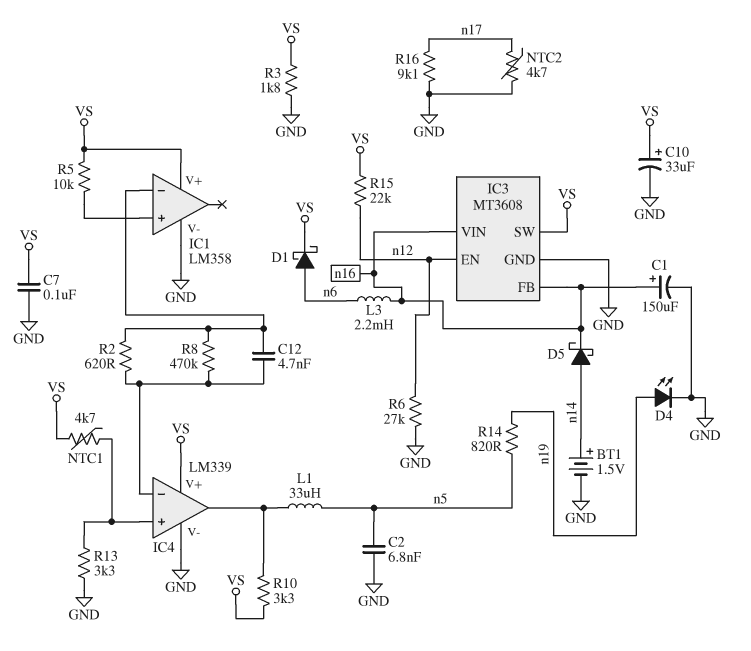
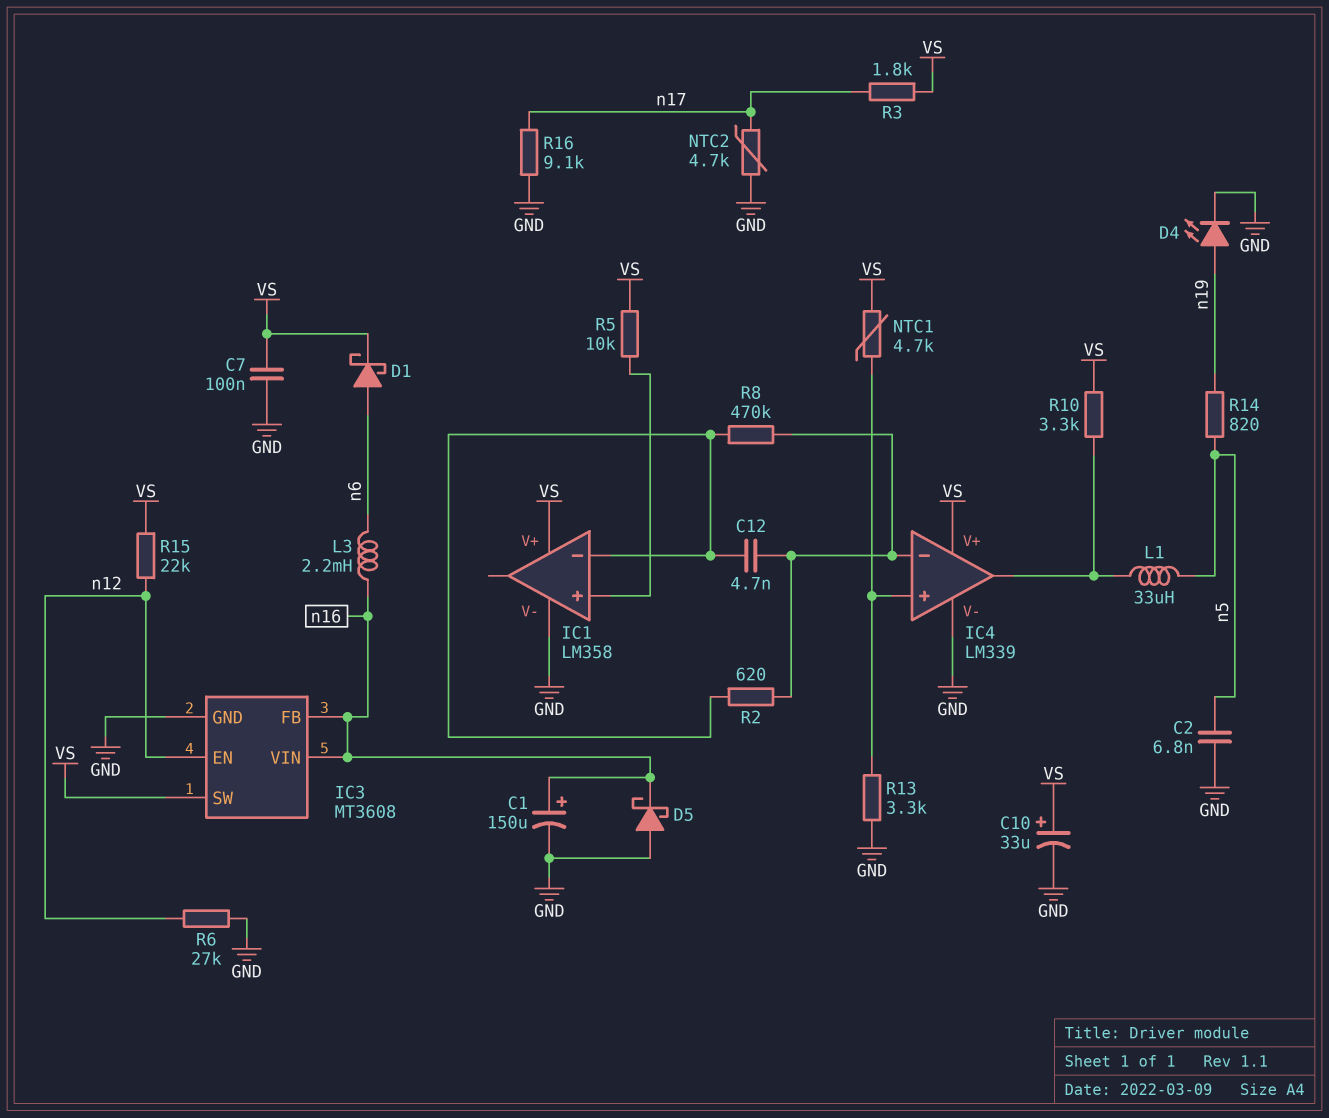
BT1: 1.5V (plus n14, minus GND) -> none
D5: schottky (A n14, K n16) -> schottky (A GND, K n16)
R3: 1.8k (GND, VS) -> 1.8k (VS, n17)

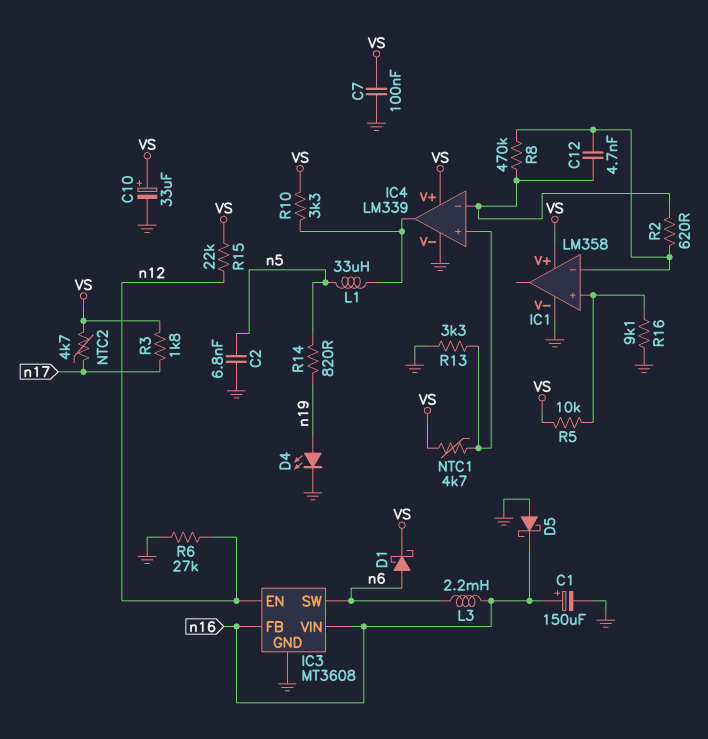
IC3 pin SW: VS -> n6
NTC2: 4.7k (GND, n17) -> 4.7k (VS, n17)
R16: 9.1k (GND, n17) -> 9.1k (GND, IC1/in+)

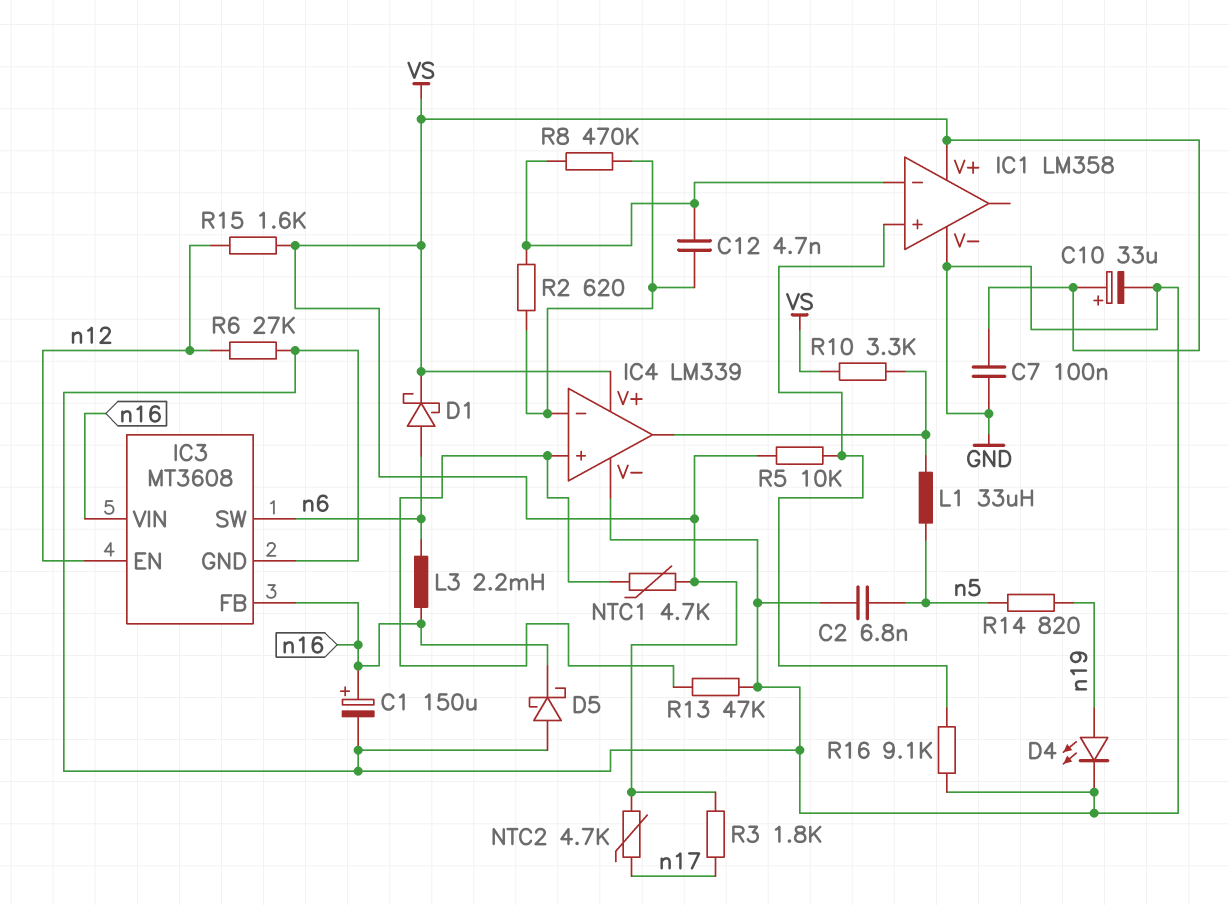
R13: 3.3k (GND, IC4/in+) -> 47k (GND, IC4/in+)
R15: 22k (VS, n12) -> 1.6k (VS, n12)

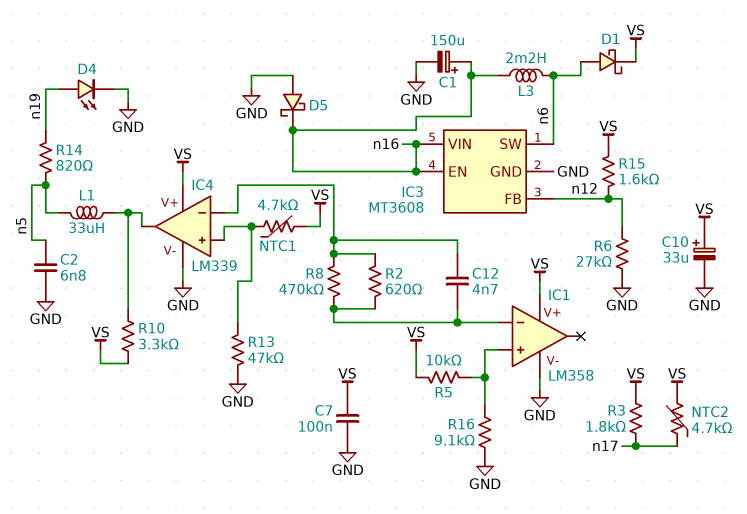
IC3 pin EN: n12 -> n16
IC3 pin FB: n16 -> n12

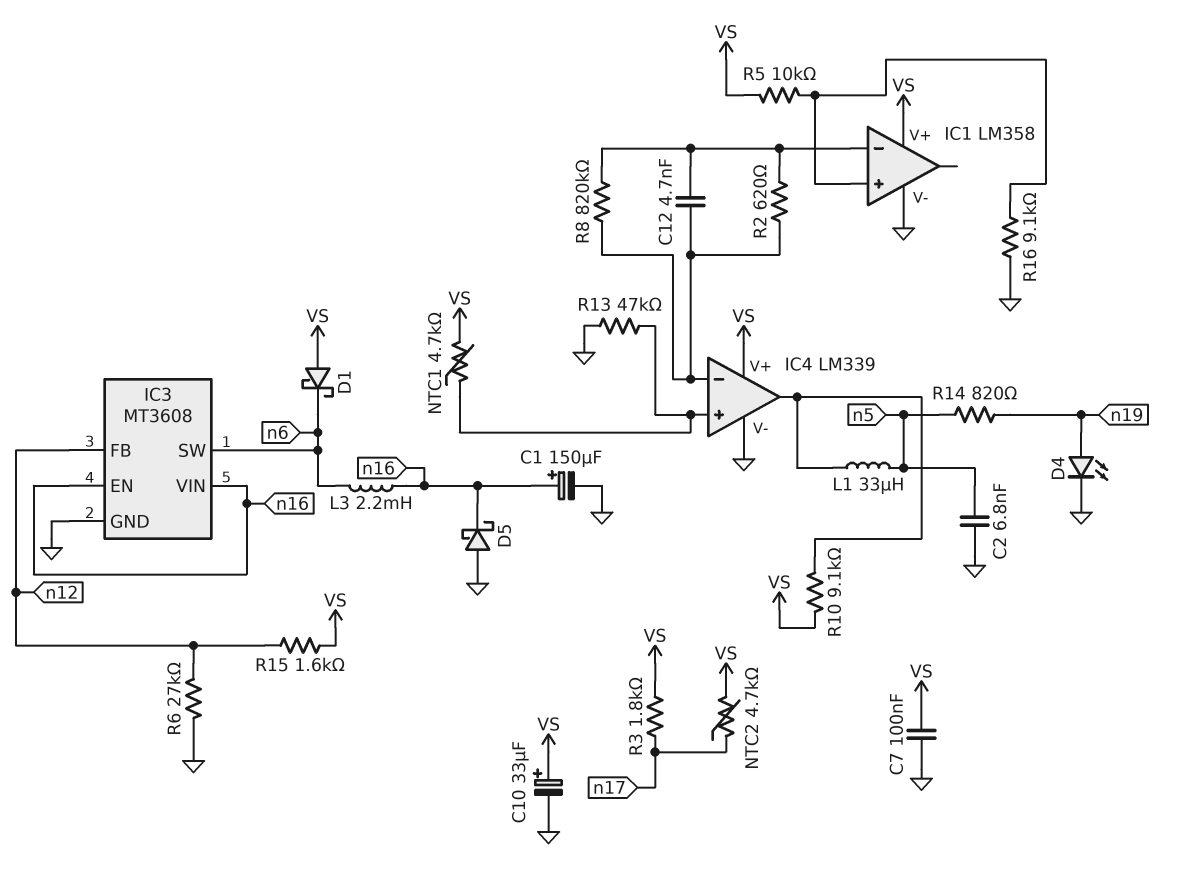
D1: schottky (A n6, K VS) -> schottky (A VS, K n6)
R8: 470k (IC1/in-, IC4/in-) -> 820k (IC1/in-, IC4/in-)
R10: 3.3k (IC4/out, VS) -> 9.1k (IC4/out, VS)

